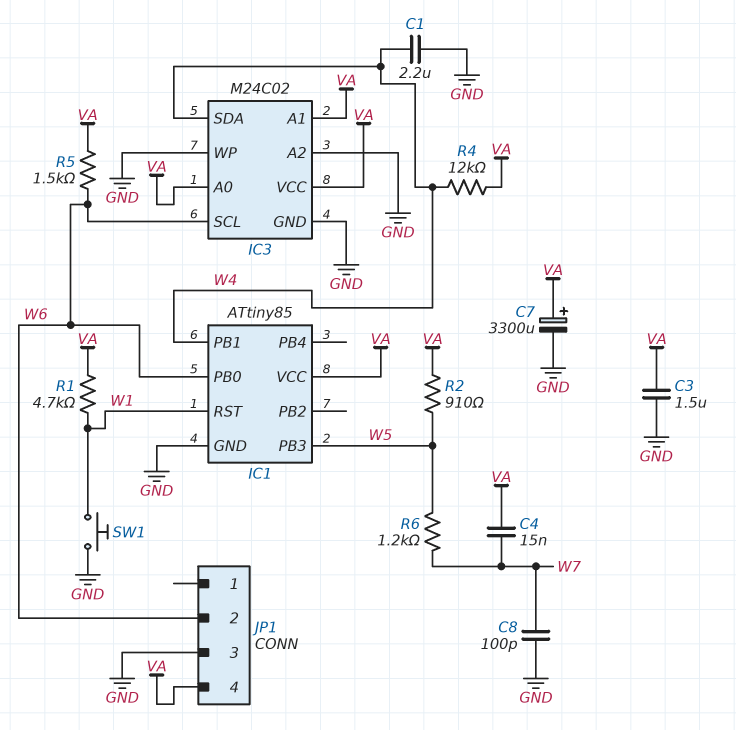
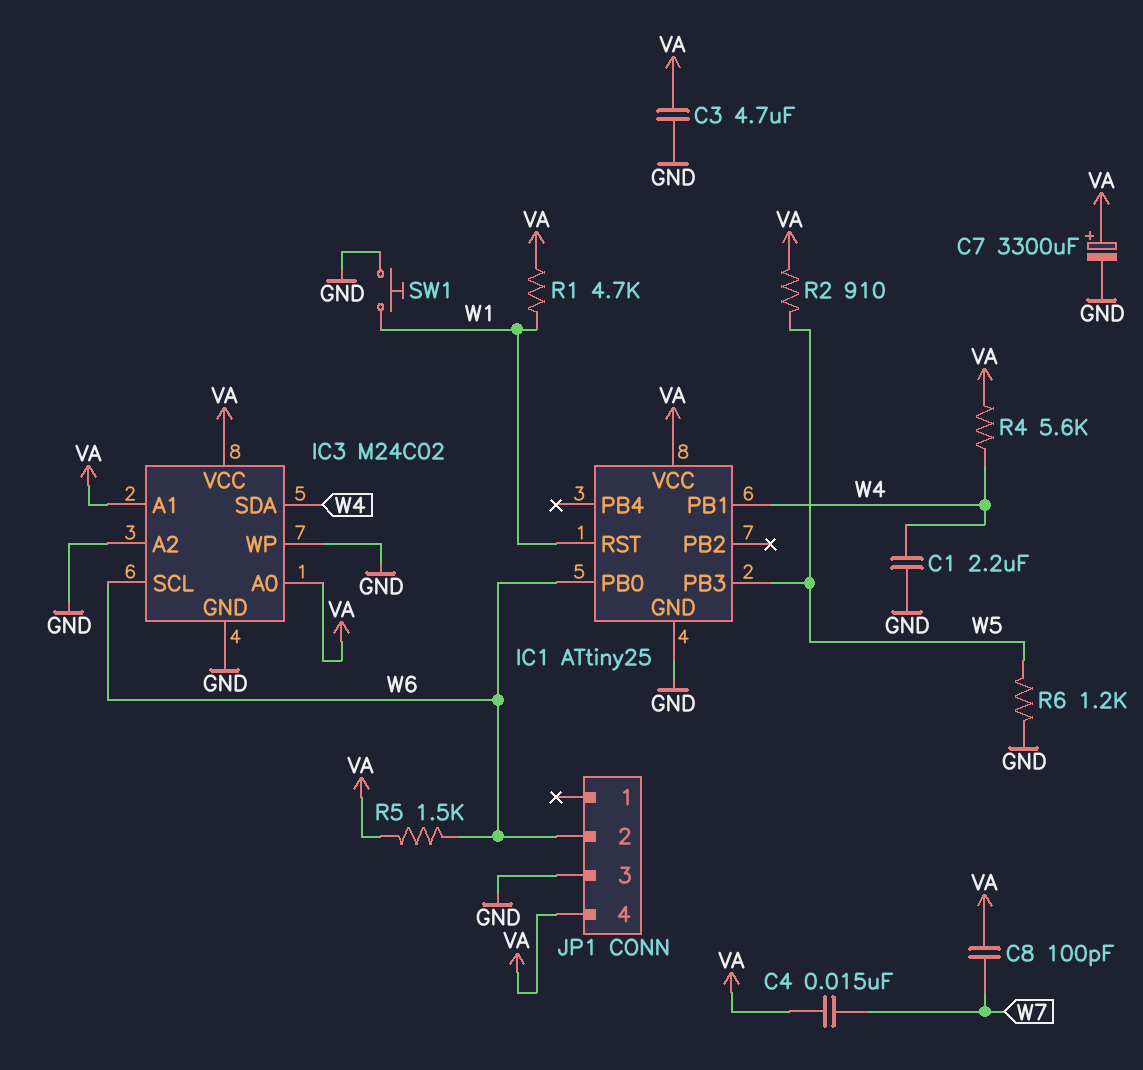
C3: 1.5uF (GND, VA) -> 4.7uF (GND, VA)
C8: 100pF (GND, W7) -> 100pF (VA, W7)
IC1: ATtiny85 -> ATtiny25
R4: 12k (VA, W4) -> 5.6k (VA, W4)
R6: 1.2k (W5, W7) -> 1.2k (GND, W5)

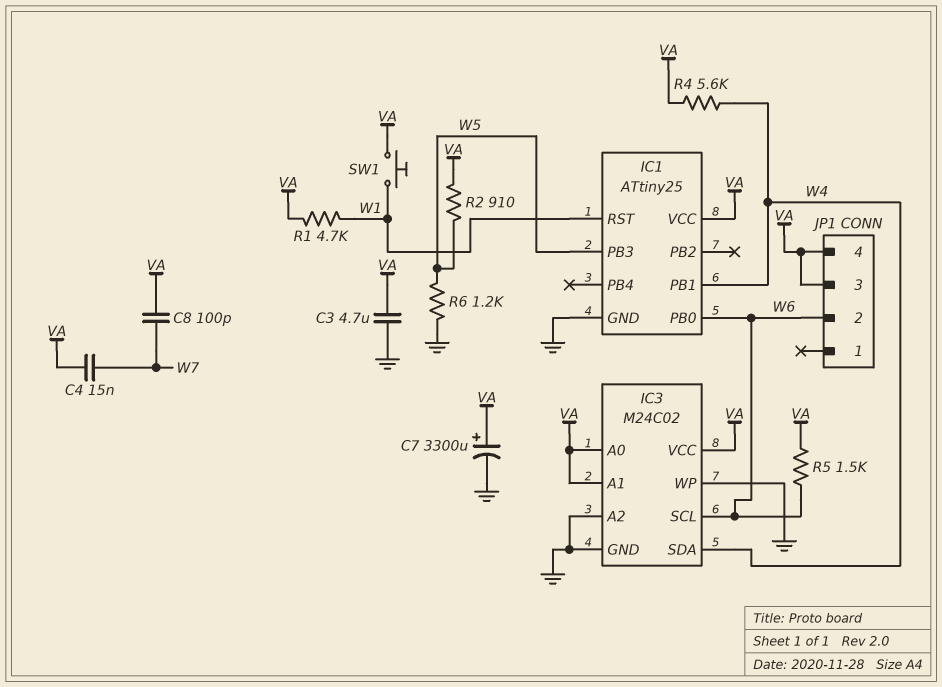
C1: 2.2uF (GND, W4) -> none
JP1 pin 3: GND -> VA
SW1: button (GND, W1) -> button (VA, W1)

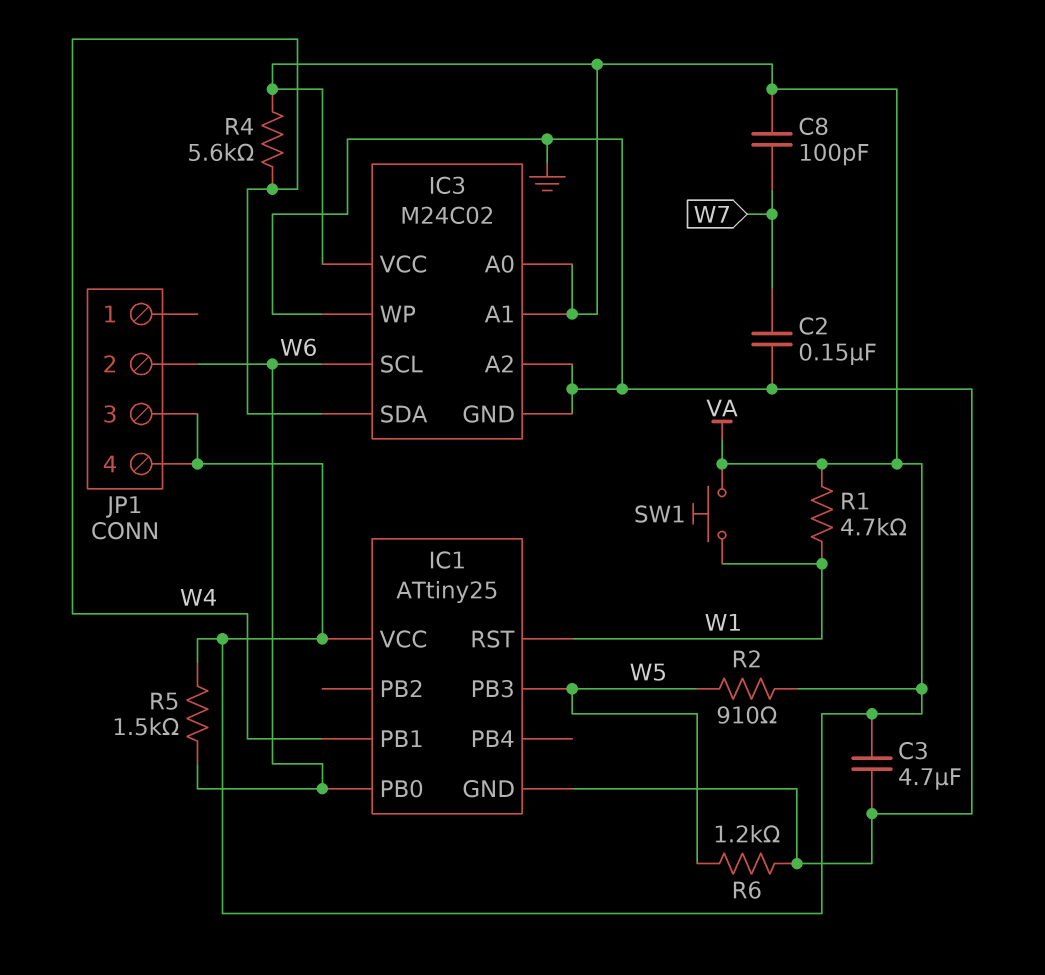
C2: none -> 150nF (GND, W7)
C4: 15nF (VA, W7) -> none
C7: 3300uF (plus VA, minus GND) -> none

